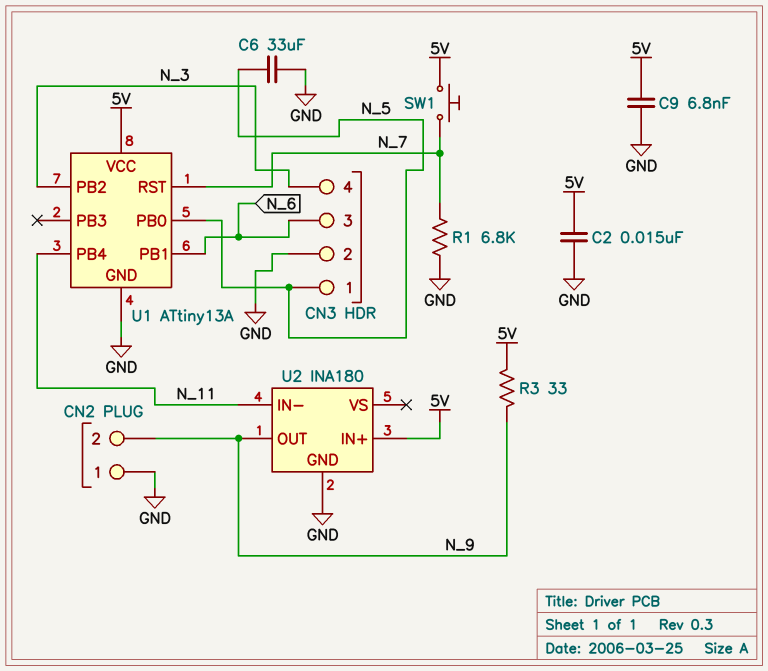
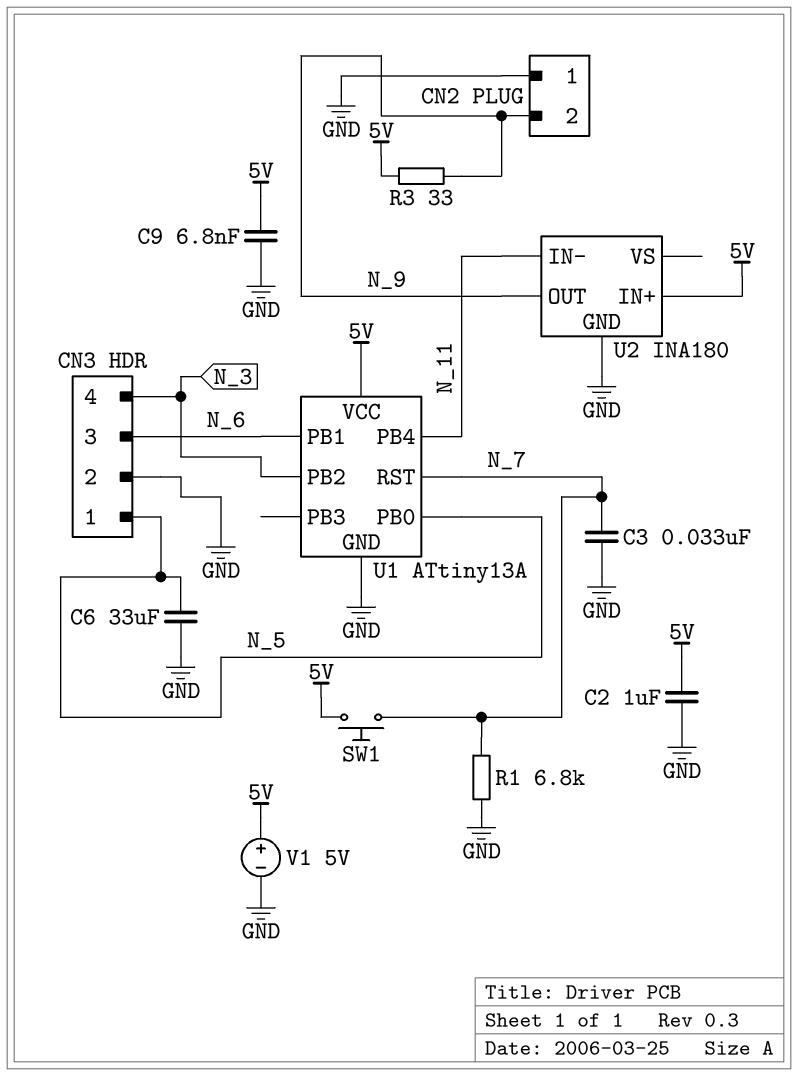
C2: 15nF (5V, GND) -> 1uF (5V, GND)
C3: none -> 33nF (GND, N_7)
V1: none -> 5V (plus 5V, minus GND)

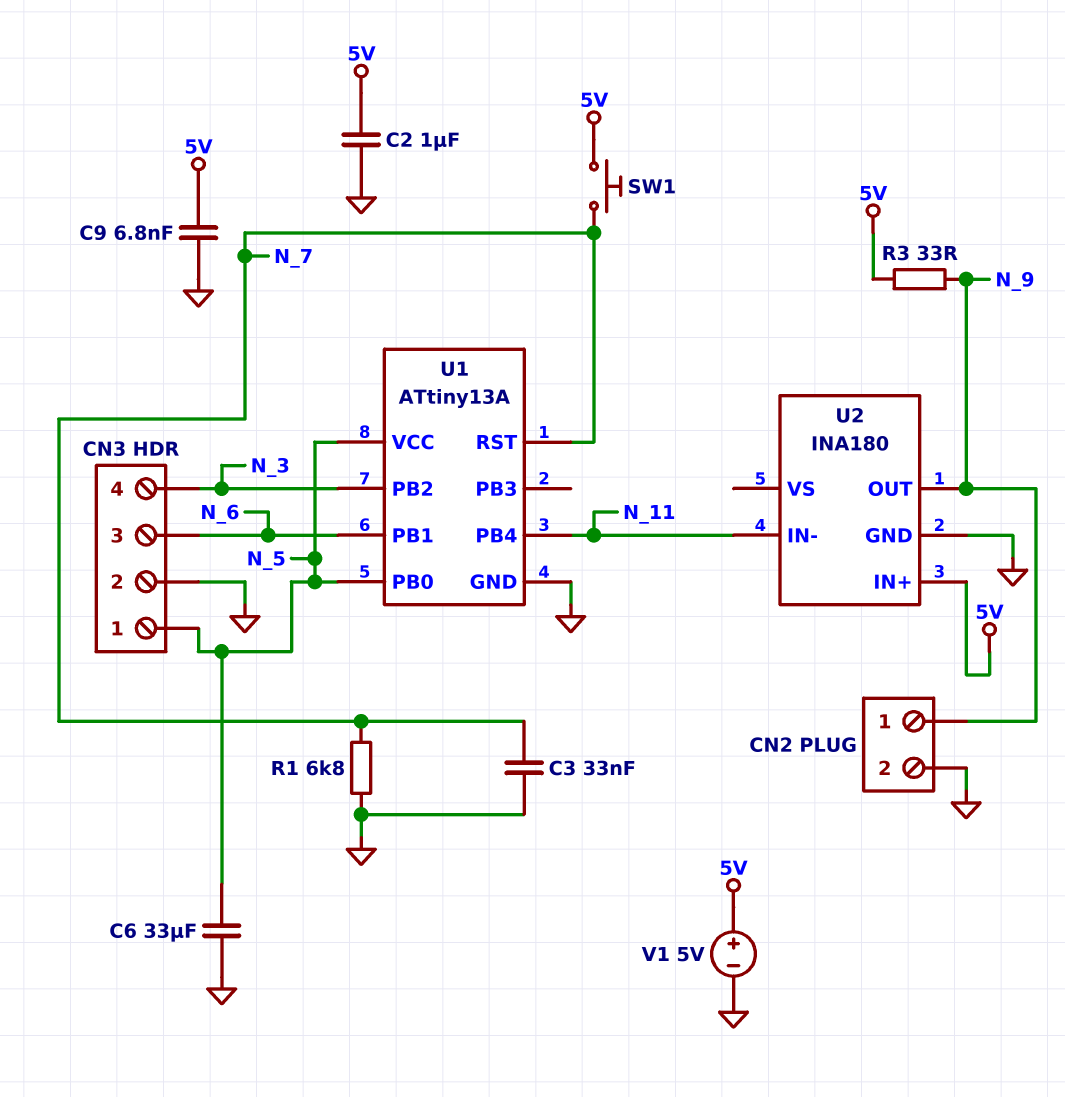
CN2 pin 1: GND -> N_9
CN2 pin 2: N_9 -> GND
U1 pin VCC: 5V -> N_5

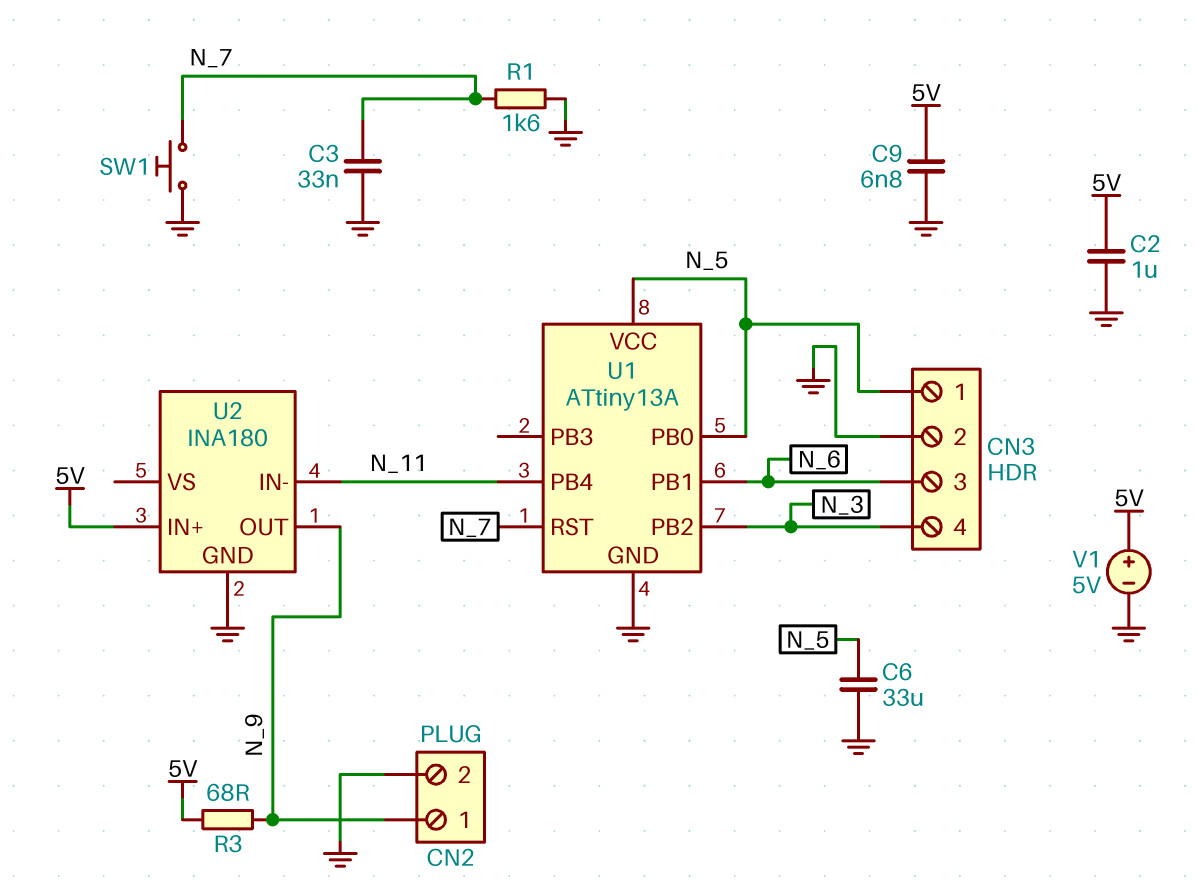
R1: 6.8k (GND, N_7) -> 1.6k (GND, N_7)
R3: 33 (5V, N_9) -> 68 (5V, N_9)
SW1: button (5V, N_7) -> button (GND, N_7)

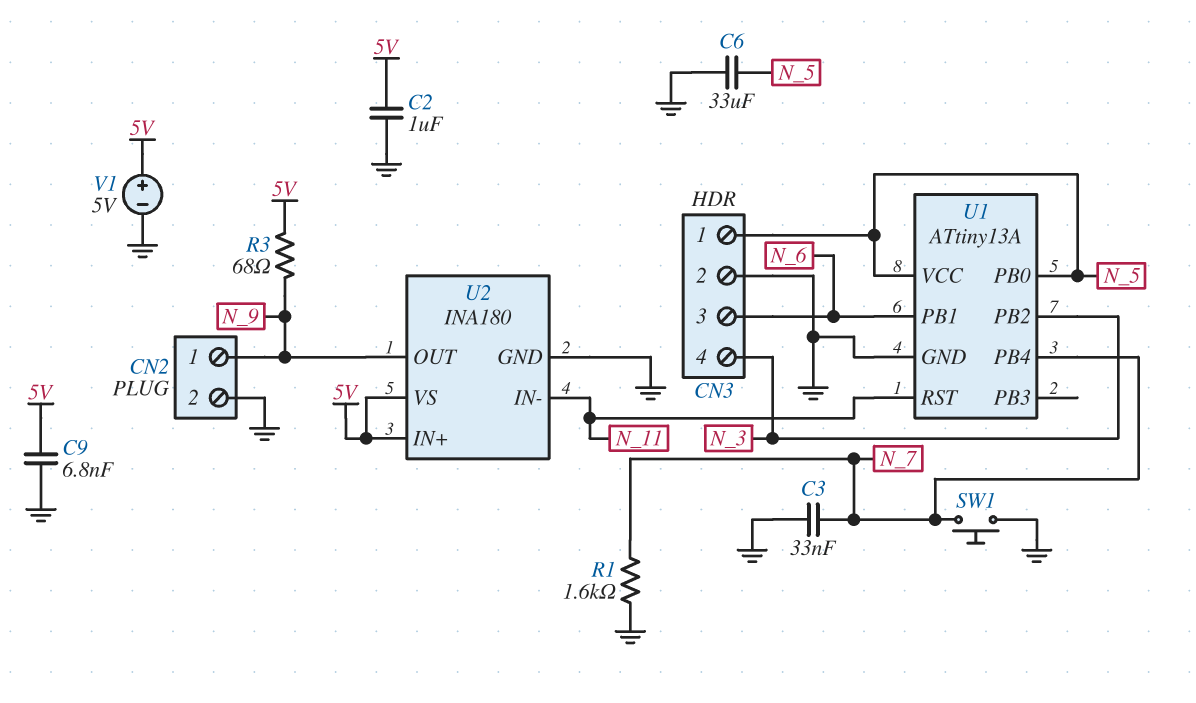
U1 pin PB4: N_11 -> N_7
U1 pin RST: N_7 -> N_11
U2 pin VS: none -> 5V

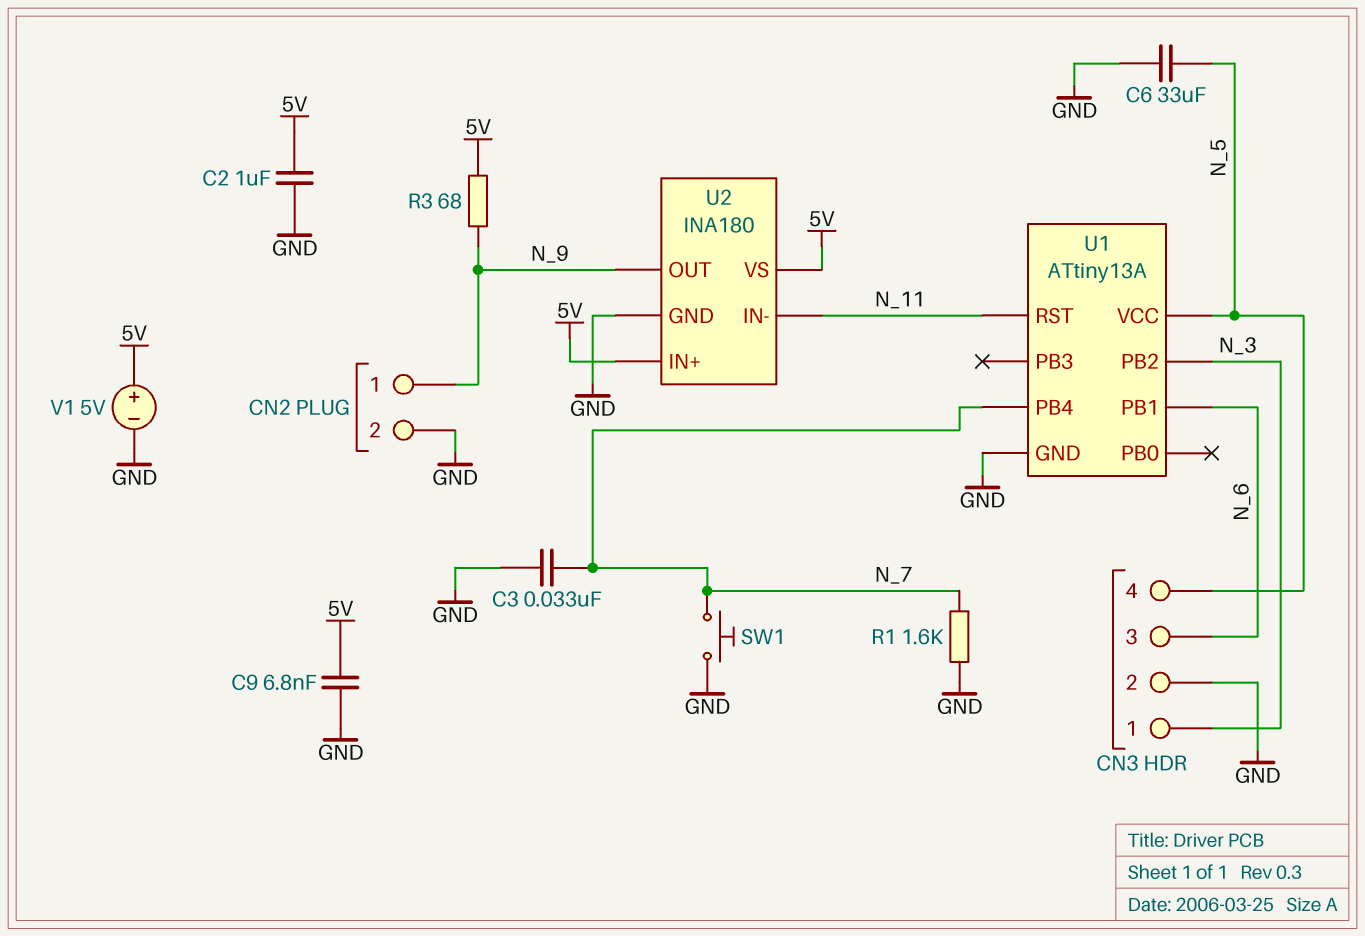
CN3 pin 1: N_5 -> N_3
CN3 pin 4: N_3 -> N_5
U1 pin PB0: N_5 -> none

